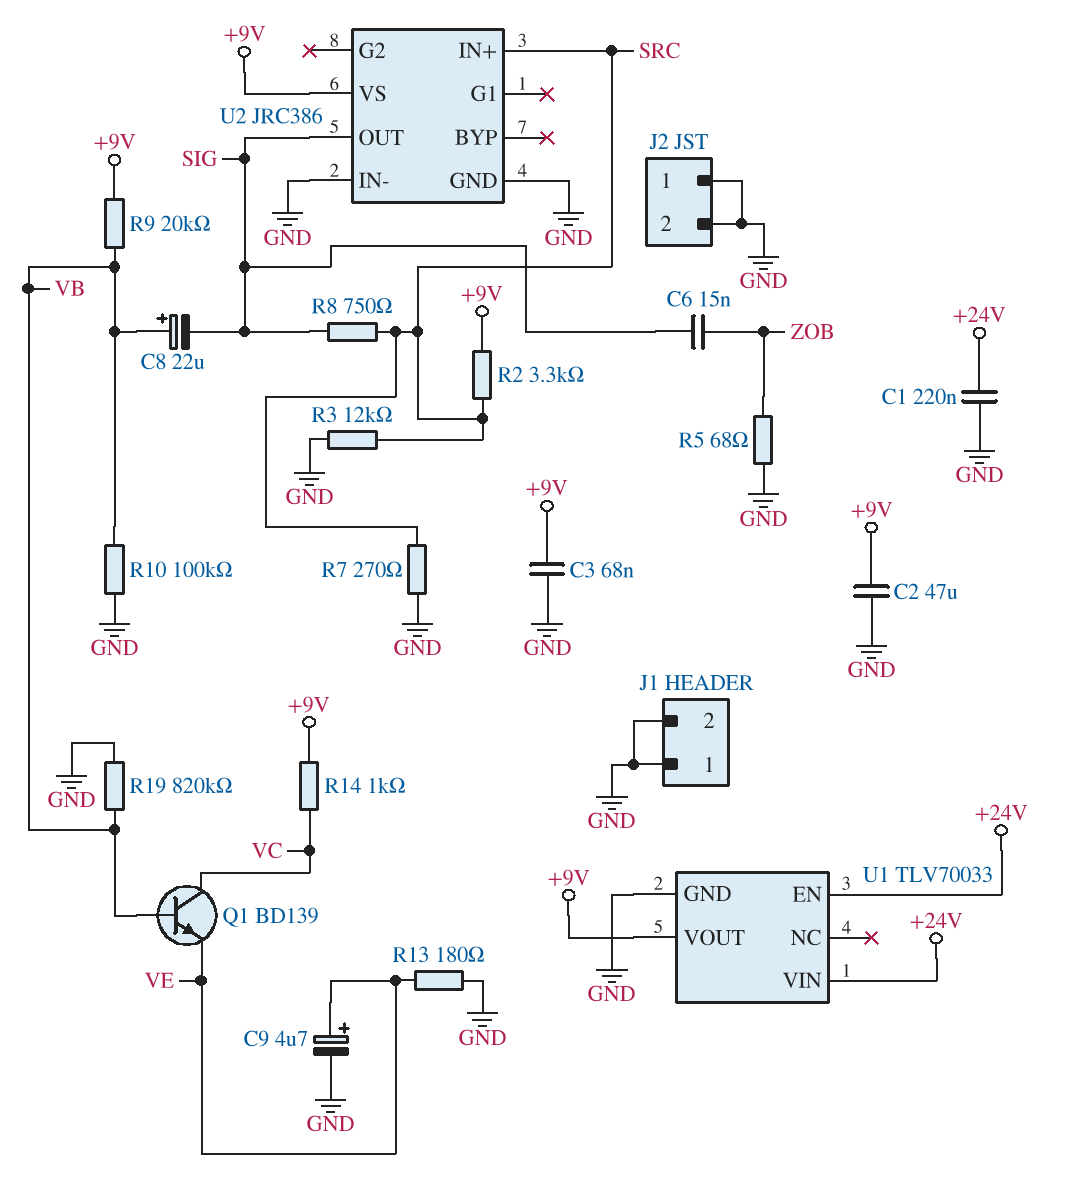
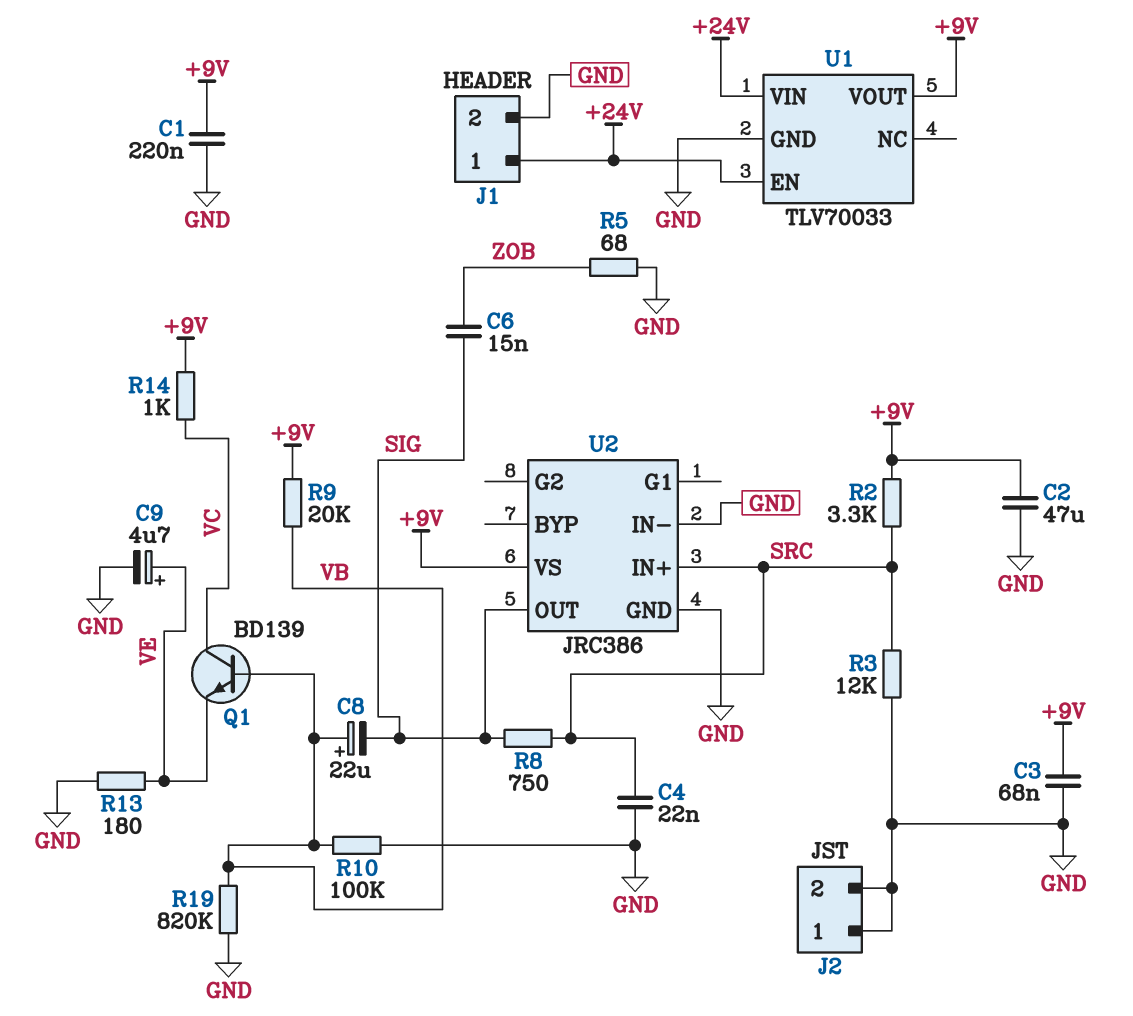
C1: 220nF (+24V, GND) -> 220nF (+9V, GND)
C4: none -> 22nF (GND, SRC)
J1 pin 1: GND -> +24V
R7: 270 (GND, SRC) -> none

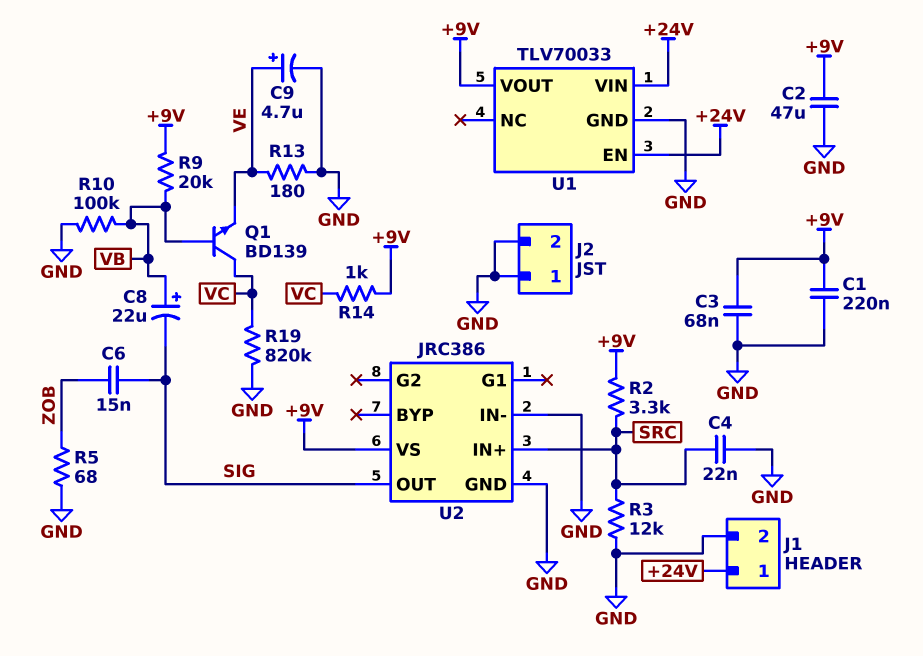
R8: 750 (SIG, SRC) -> none
R19: 820k (GND, VB) -> 820k (GND, VC)

